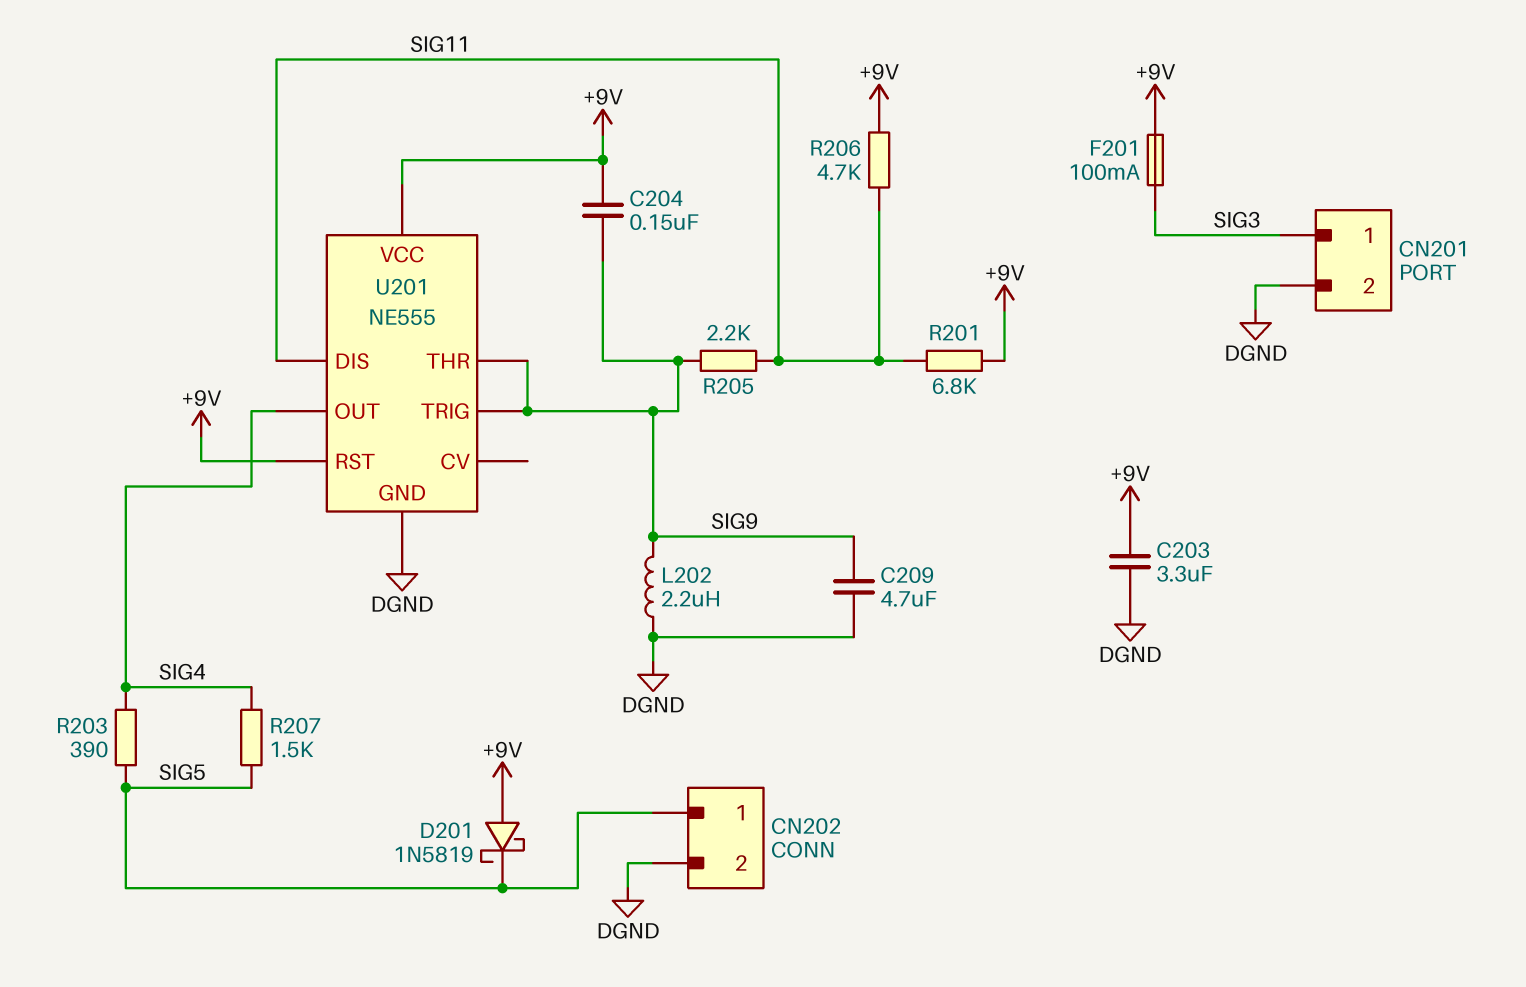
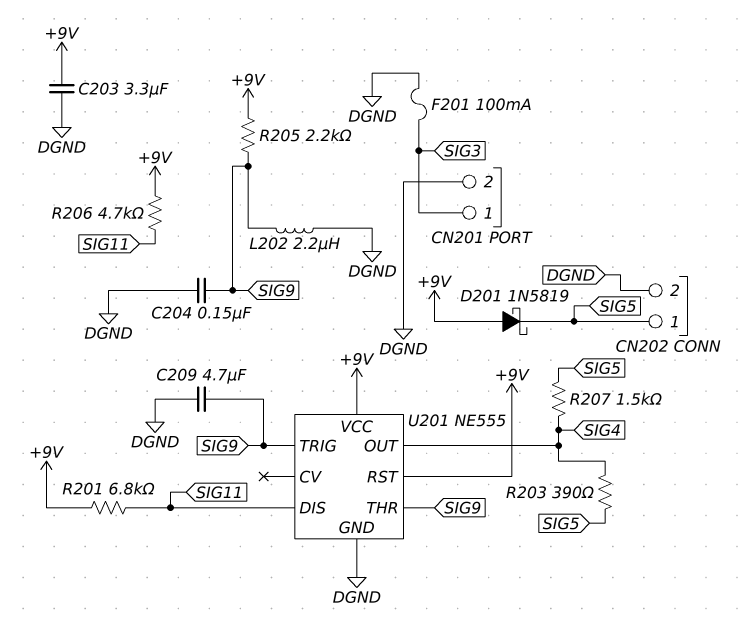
C204: 150nF (+9V, SIG9) -> 150nF (DGND, SIG9)
F201: 100mA (+9V, SIG3) -> 100mA (DGND, SIG3)
R205: 2.2k (SIG9, SIG11) -> 2.2k (+9V, SIG9)

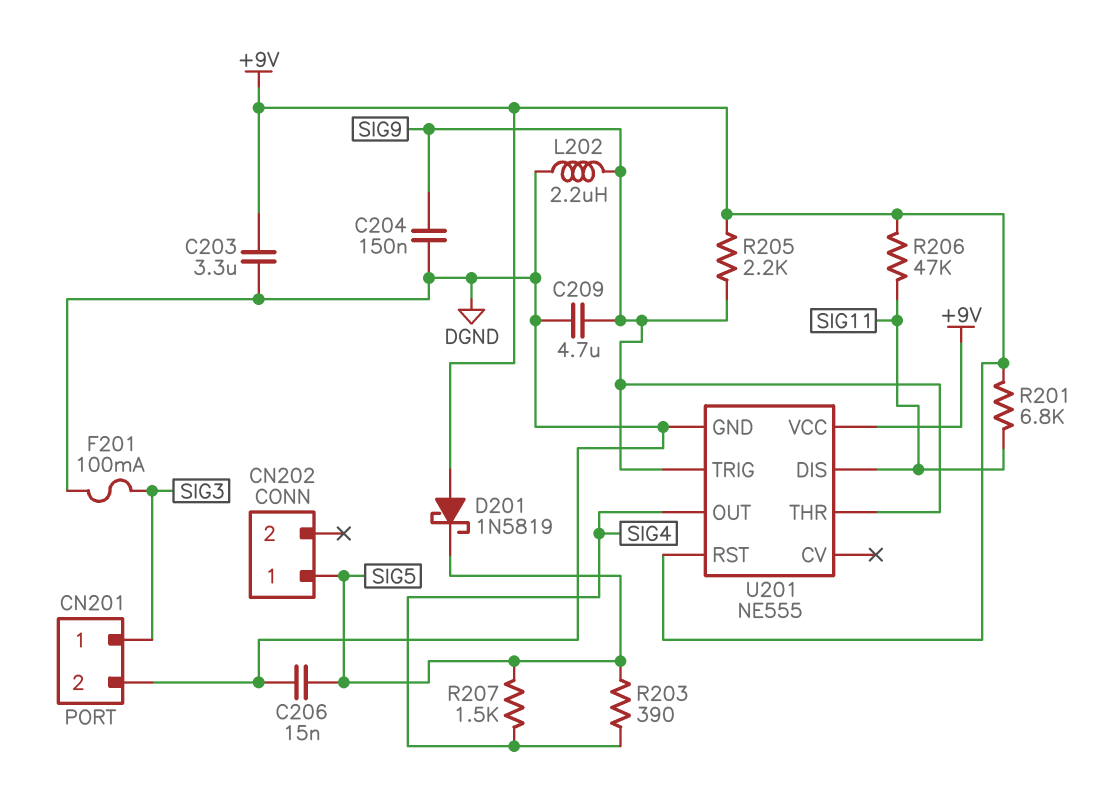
C206: none -> 15nF (DGND, SIG5)
CN202 pin 2: DGND -> none
R206: 4.7k (+9V, SIG11) -> 47k (+9V, SIG11)

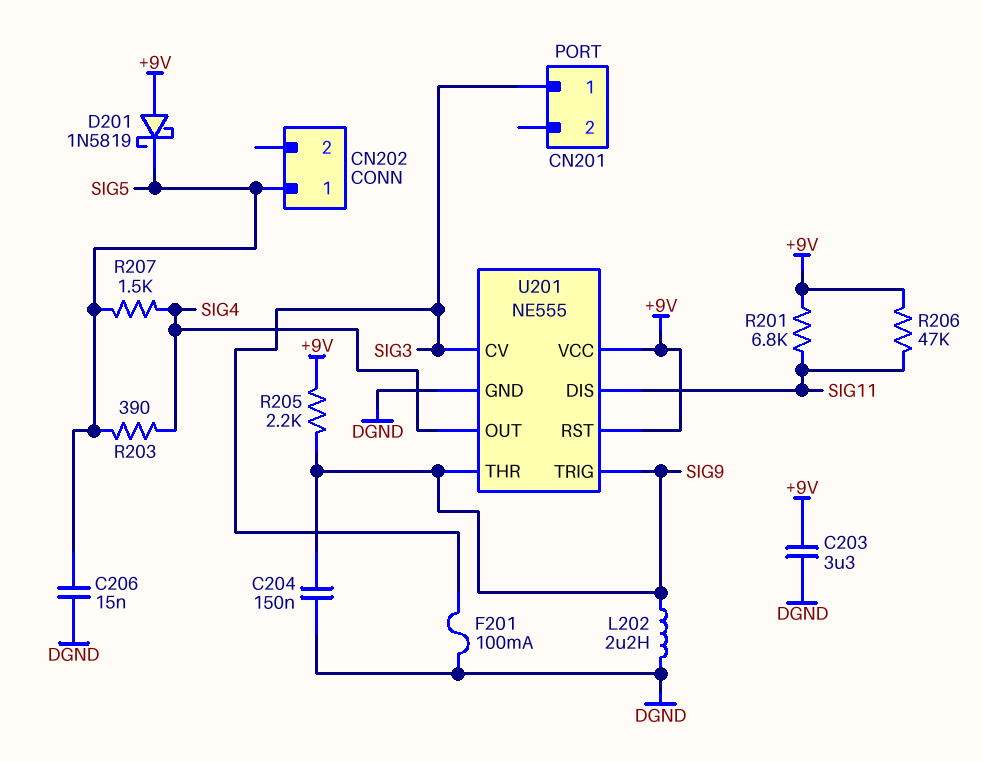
C209: 4.7uF (DGND, SIG9) -> none
CN201 pin 2: DGND -> none
U201 pin CV: none -> SIG3

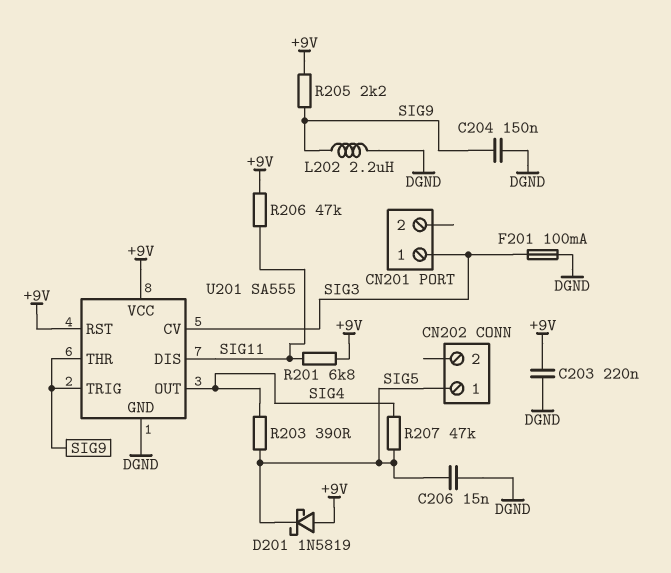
C203: 3.3uF (+9V, DGND) -> 220nF (+9V, DGND)
R207: 1.5k (SIG4, SIG5) -> 47k (SIG4, SIG5)
U201: NE555 -> SA555

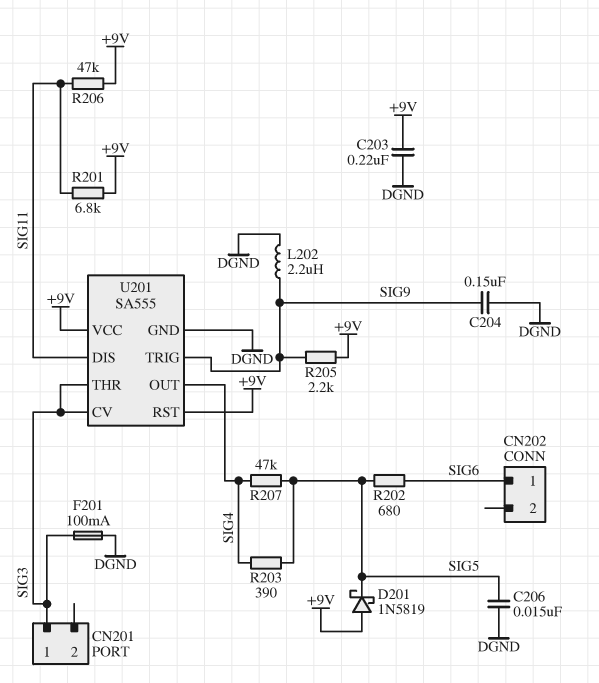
CN202 pin 1: SIG5 -> SIG6
R202: none -> 680 (SIG5, SIG6)
U201 pin THR: SIG9 -> SIG3

